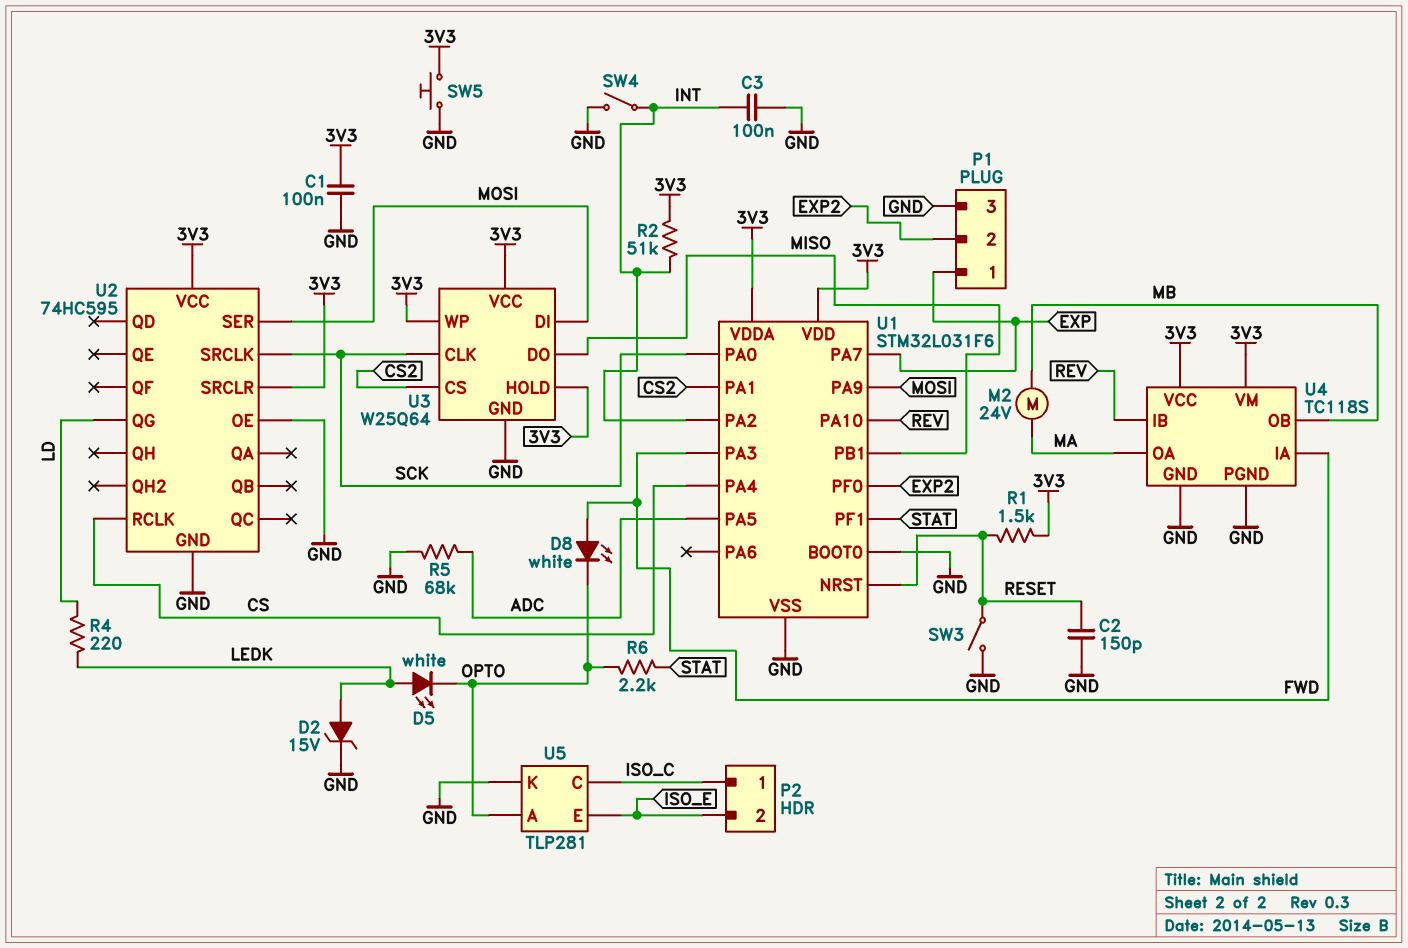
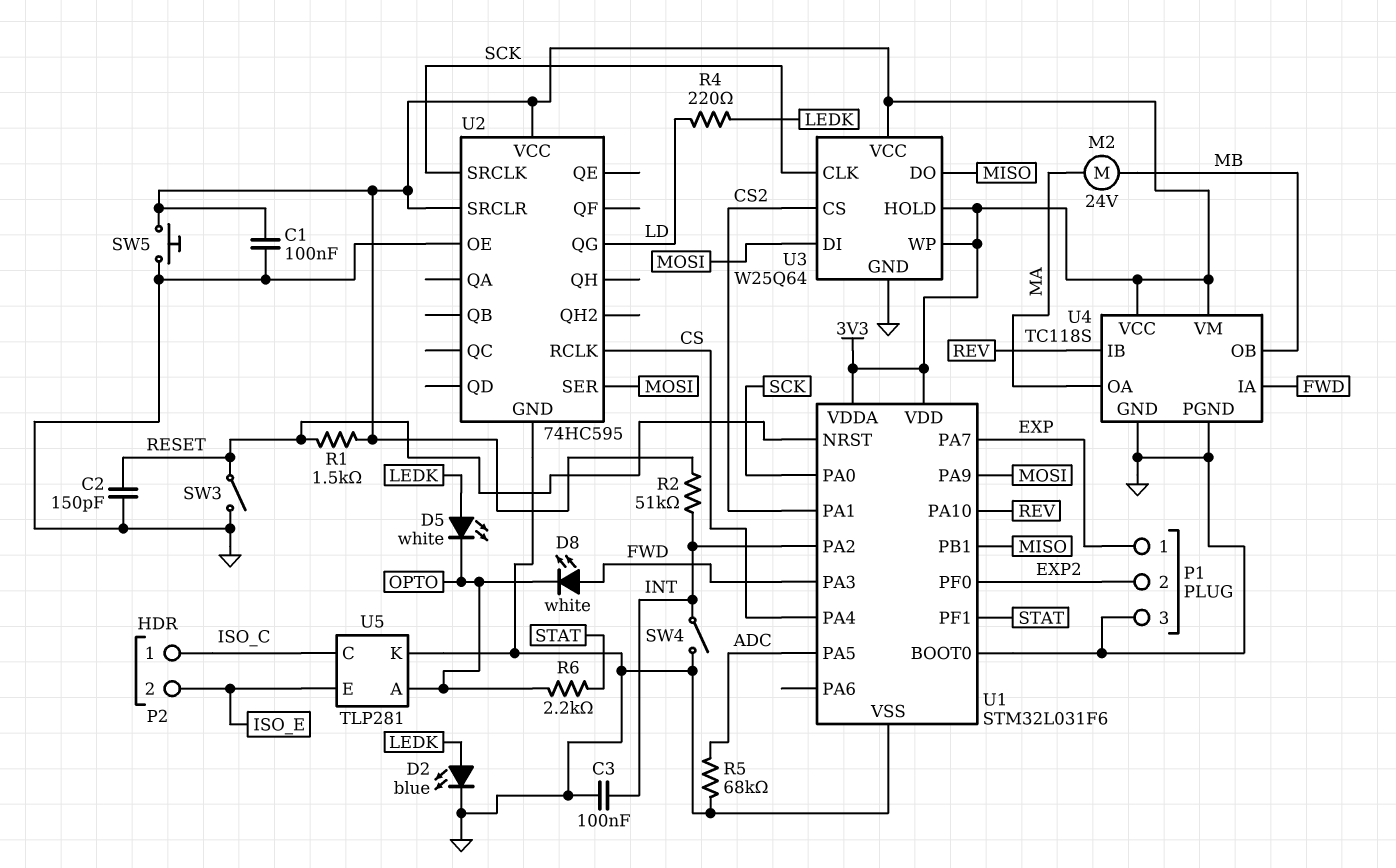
D2: zener 15V (A LEDK, K GND) -> LED blue (A LEDK, K GND)

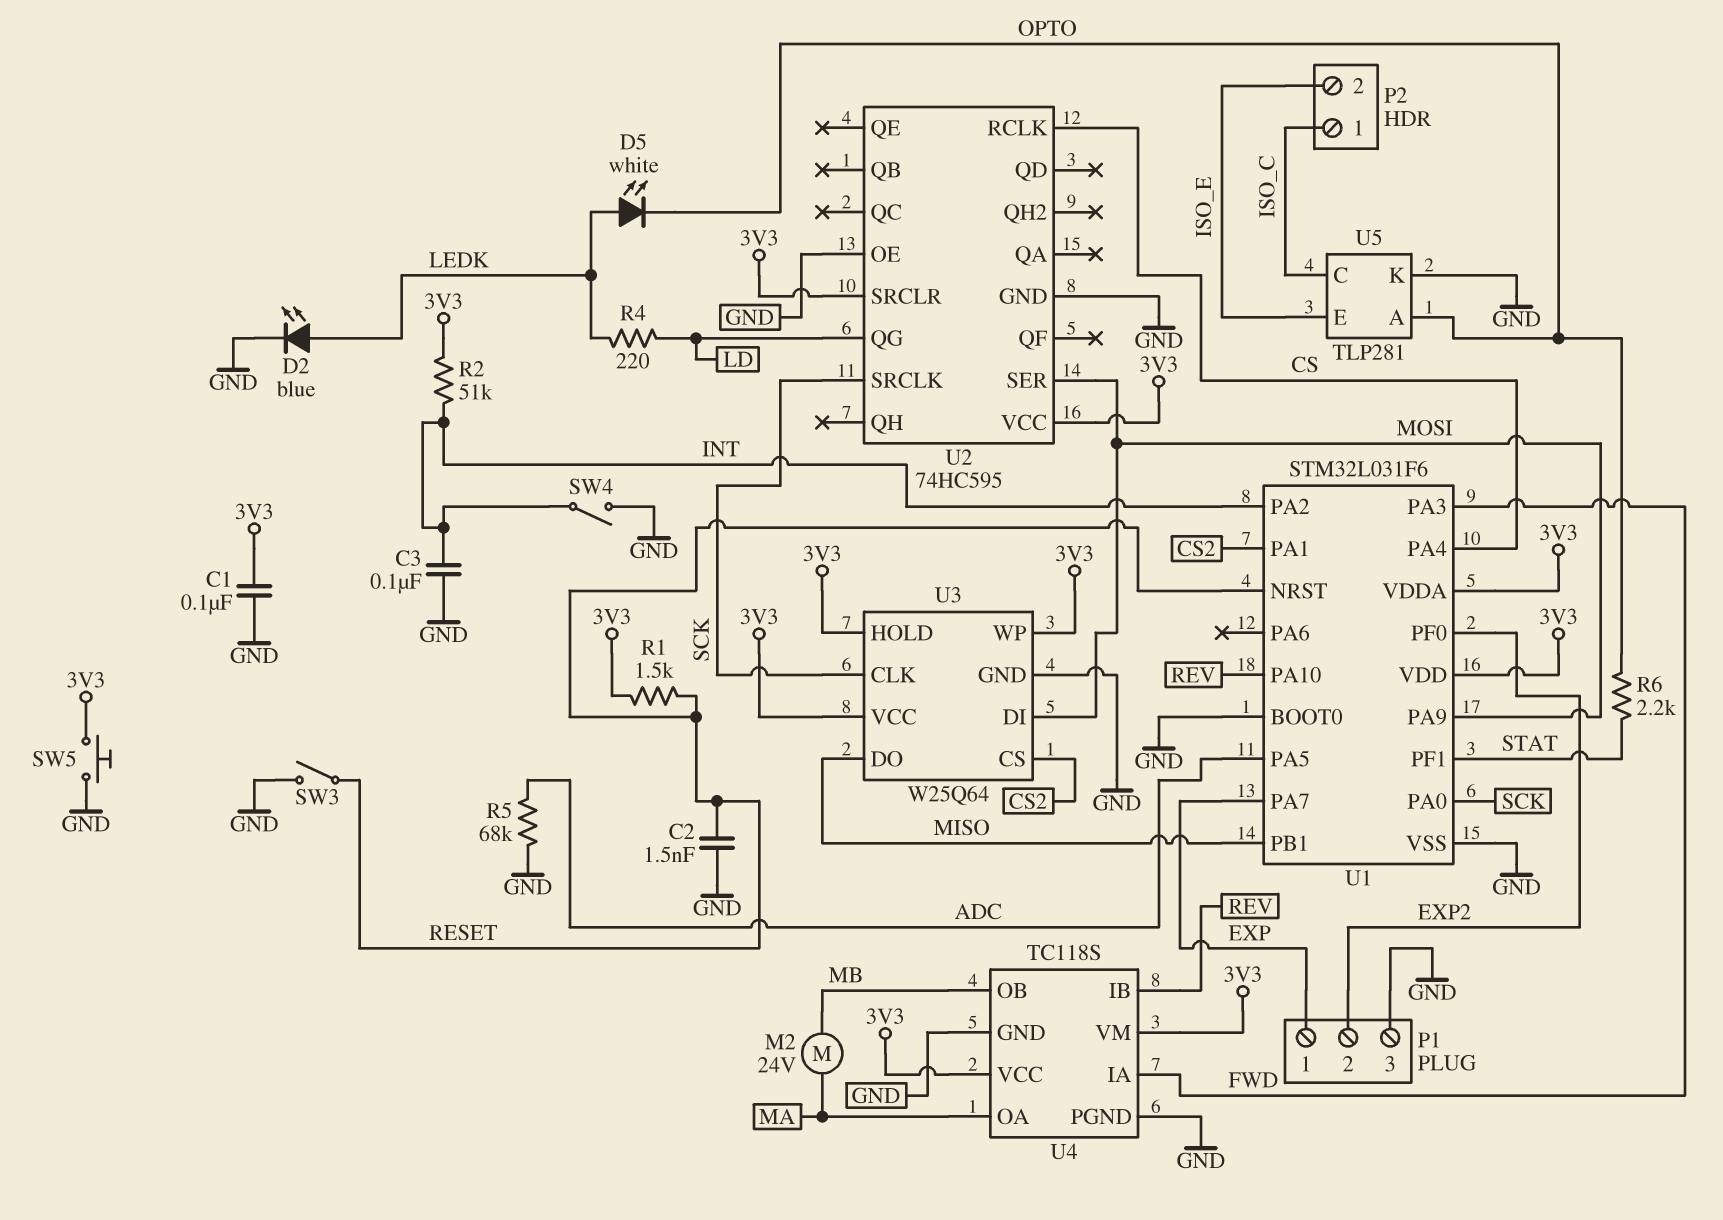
C2: 150pF (GND, RESET) -> 1.5nF (GND, RESET)
D8: LED white (A FWD, K OPTO) -> none

